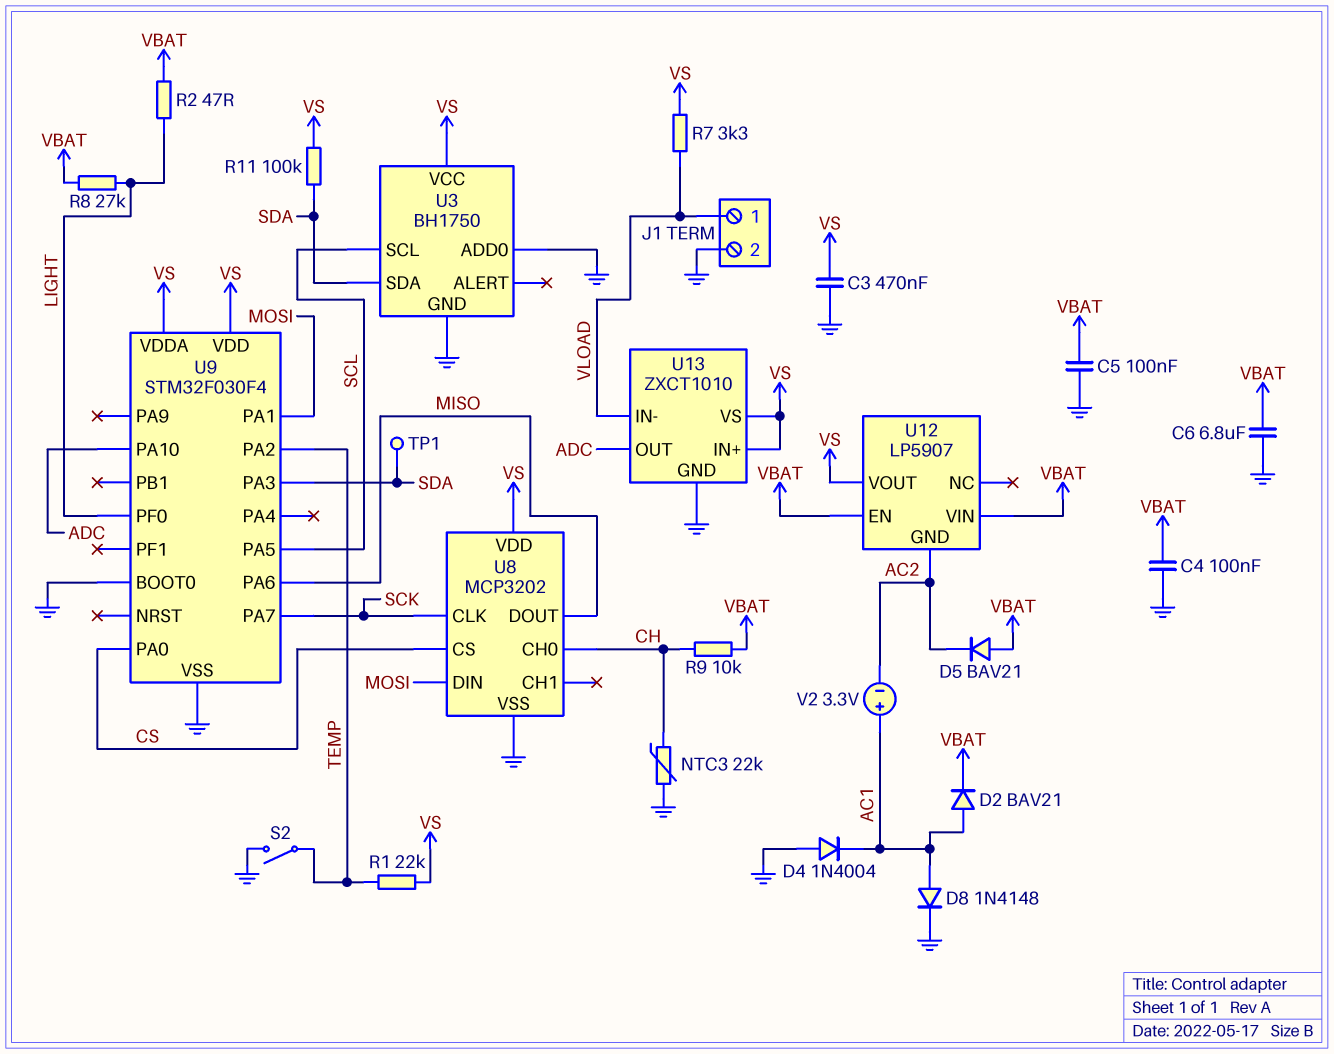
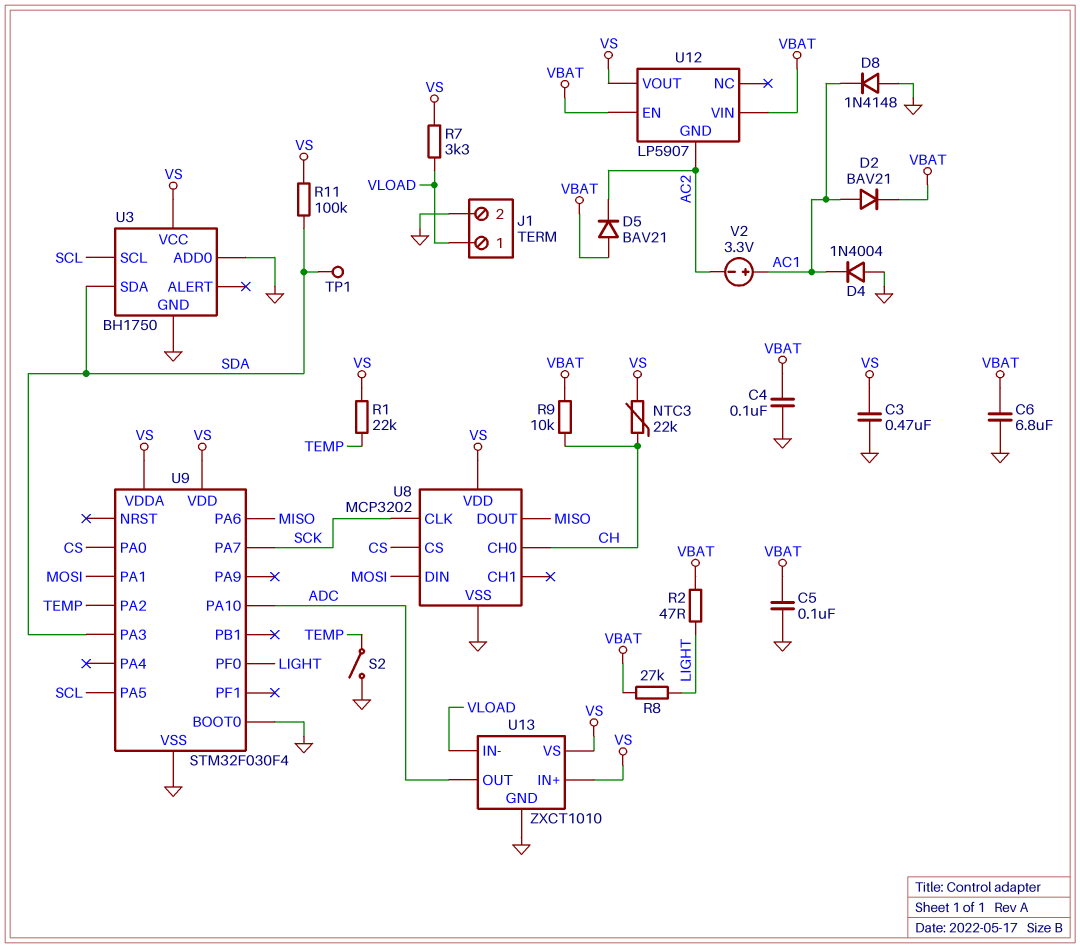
D8: diode 1N4148 (A AC1, K GND) -> diode 1N4148 (A GND, K AC1)
NTC3: 22k (CH, GND) -> 22k (CH, VS)

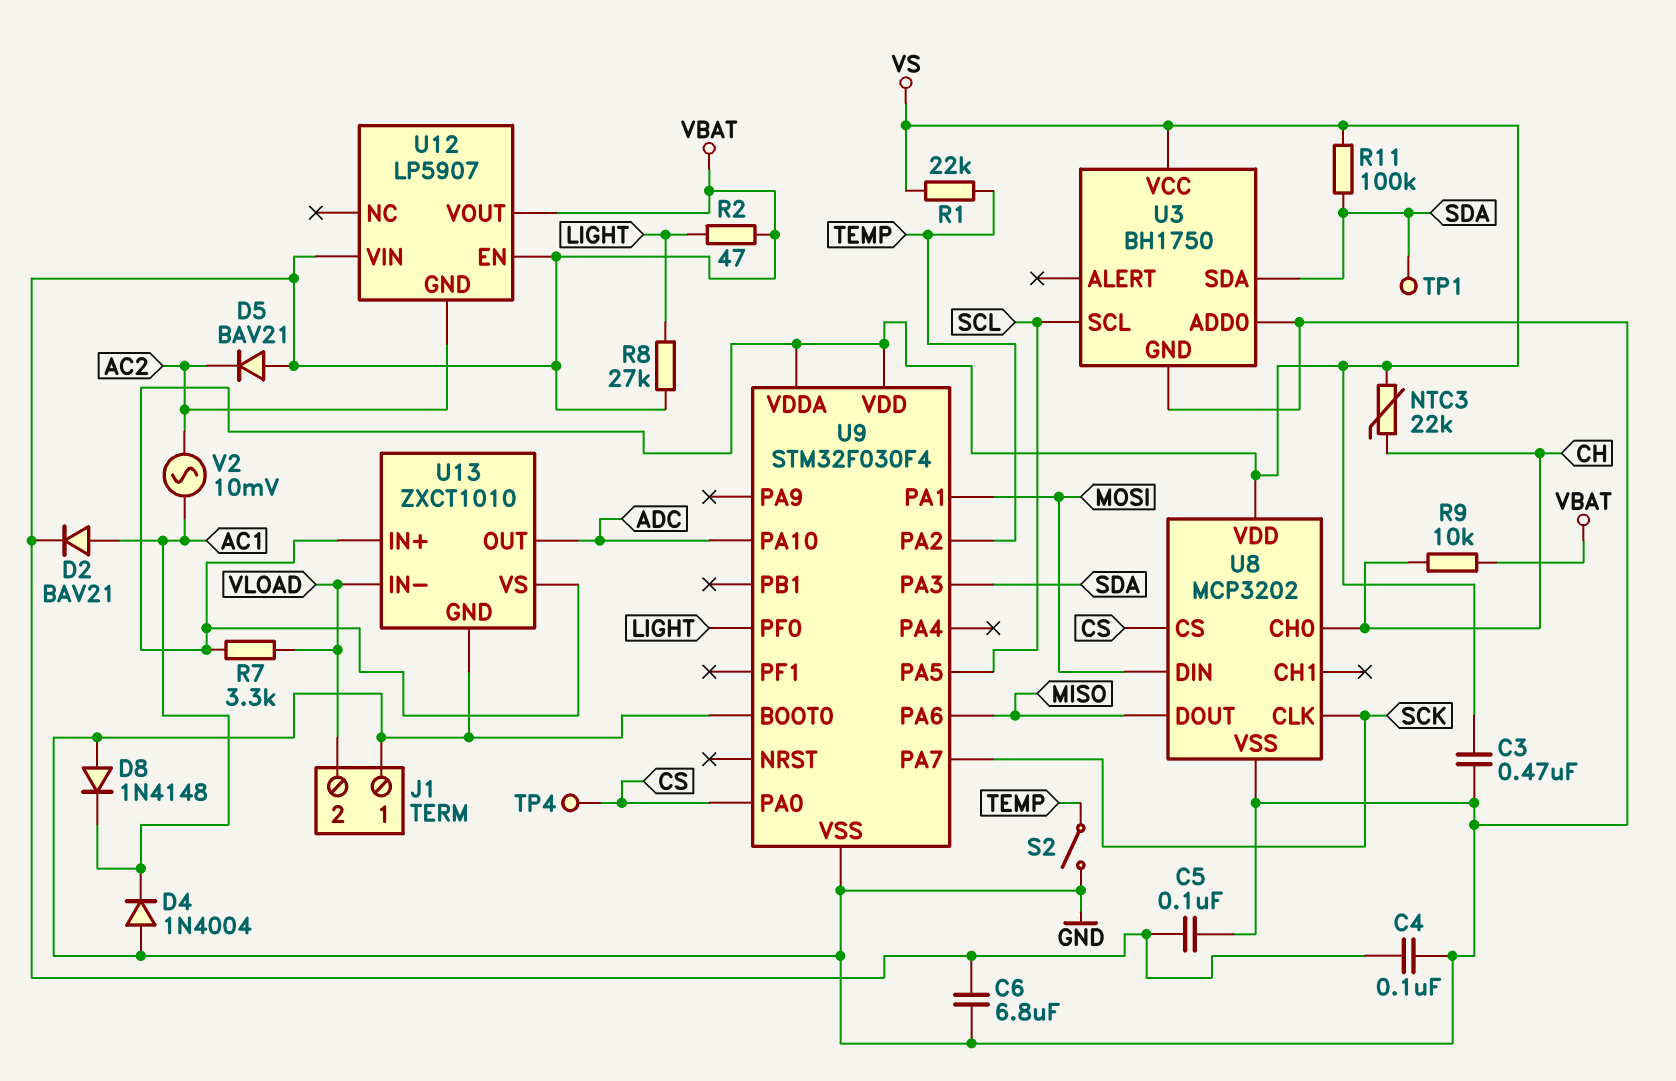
J1 pin 1: VLOAD -> GND
J1 pin 2: GND -> VLOAD
TP4: none -> test point (CS)
U12 pin VOUT: VS -> VBAT
V2: 3.3V (plus AC1, minus AC2) -> AC 10mV (AC1, AC2)

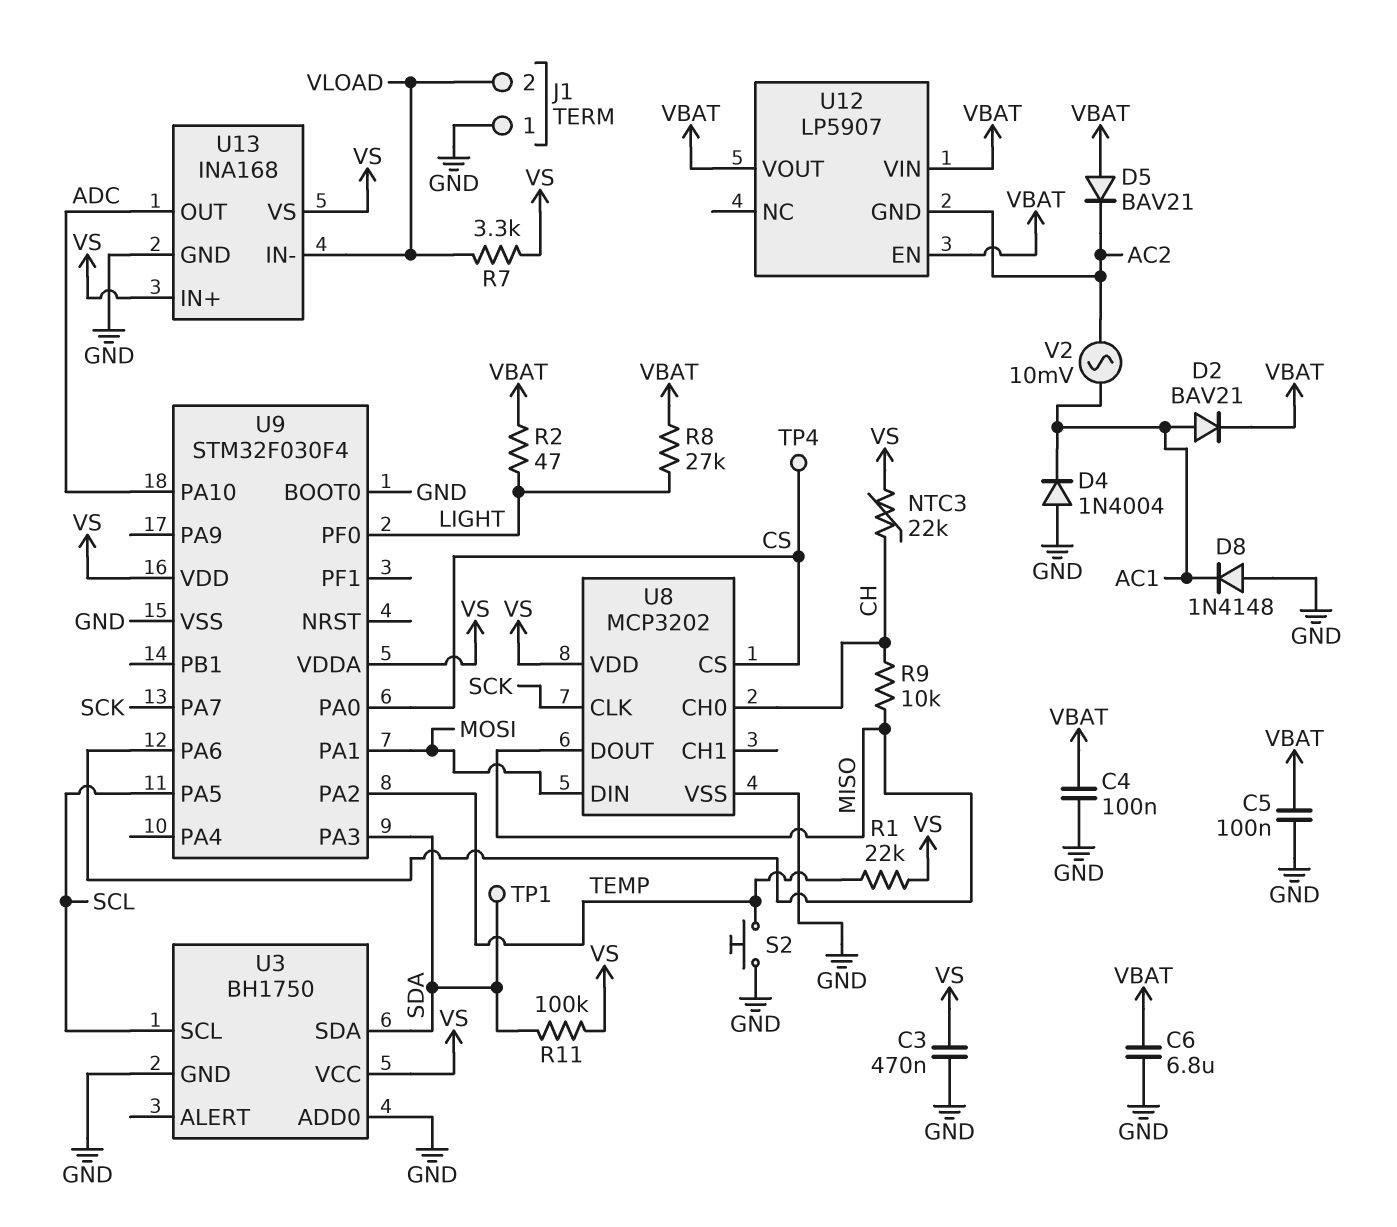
R9: 10k (CH, VBAT) -> 10k (CH, MISO)
S2: switch (GND, TEMP) -> button (GND, TEMP)
U13: ZXCT1010 -> INA168

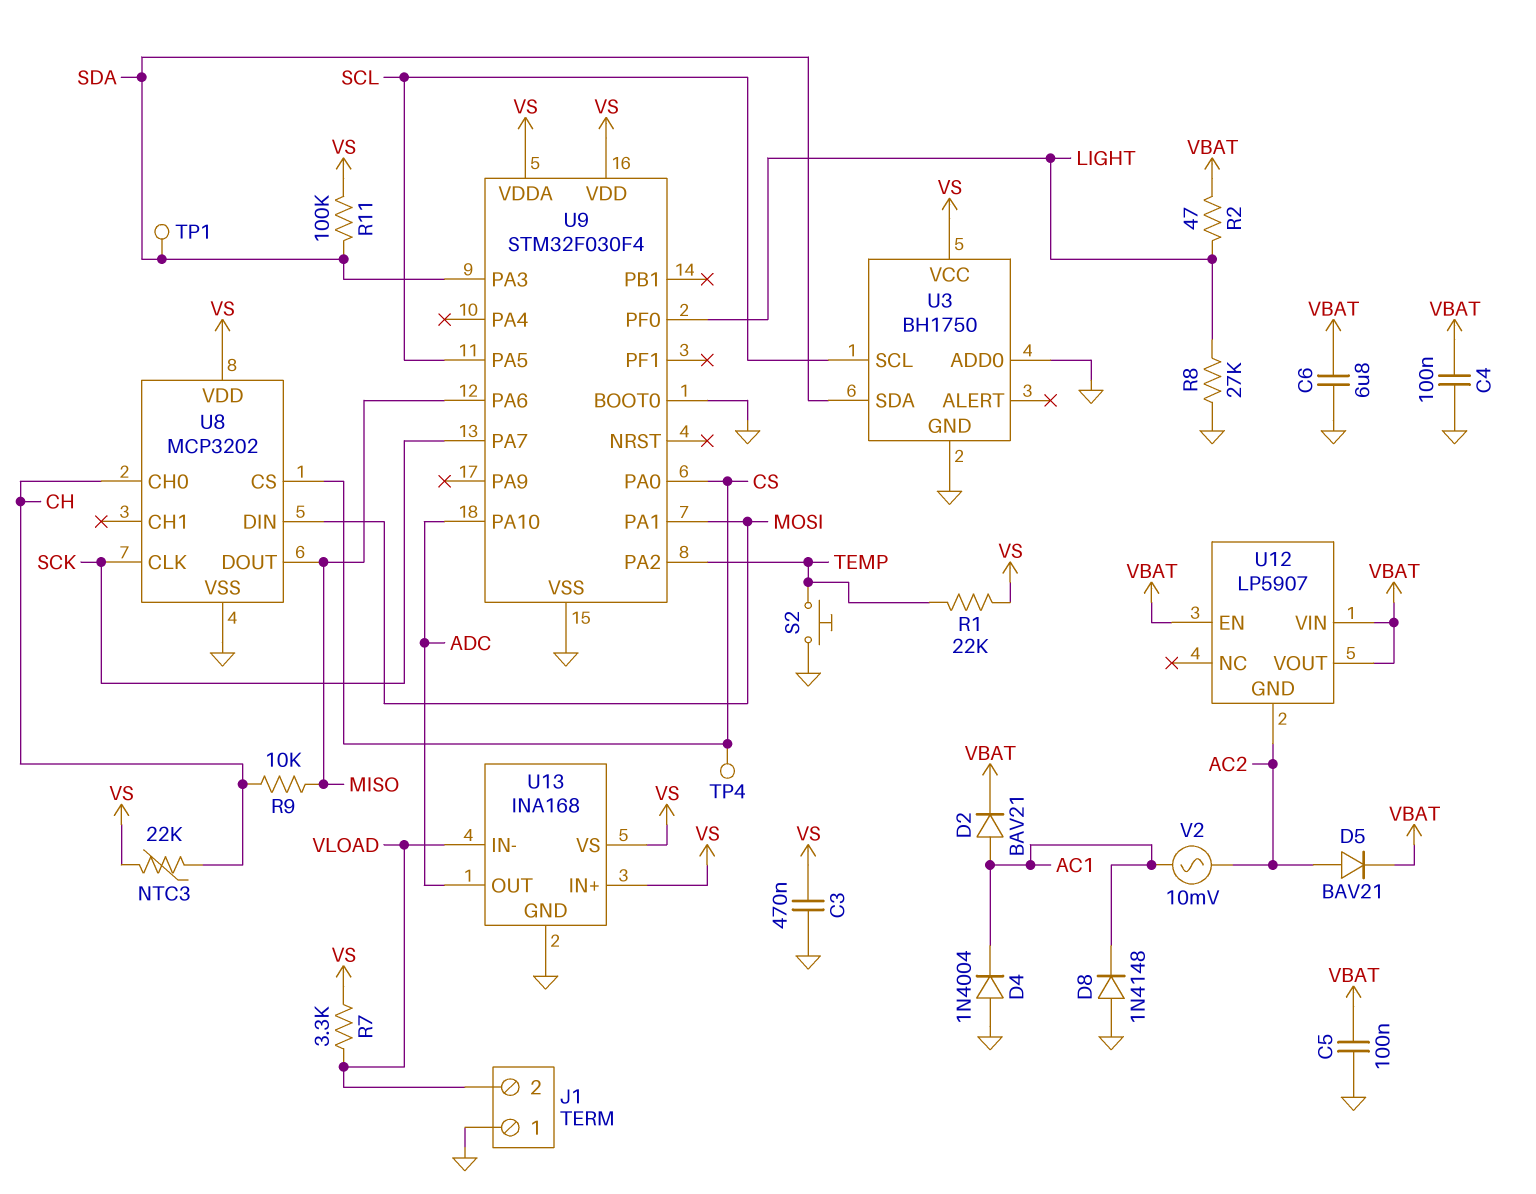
D5: diode BAV21 (A VBAT, K AC2) -> diode BAV21 (A AC2, K VBAT)
R8: 27k (LIGHT, VBAT) -> 27k (GND, LIGHT)

